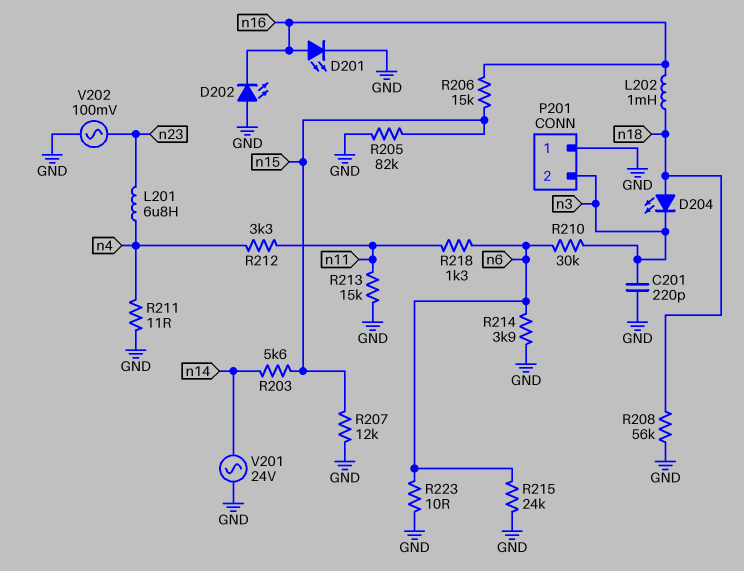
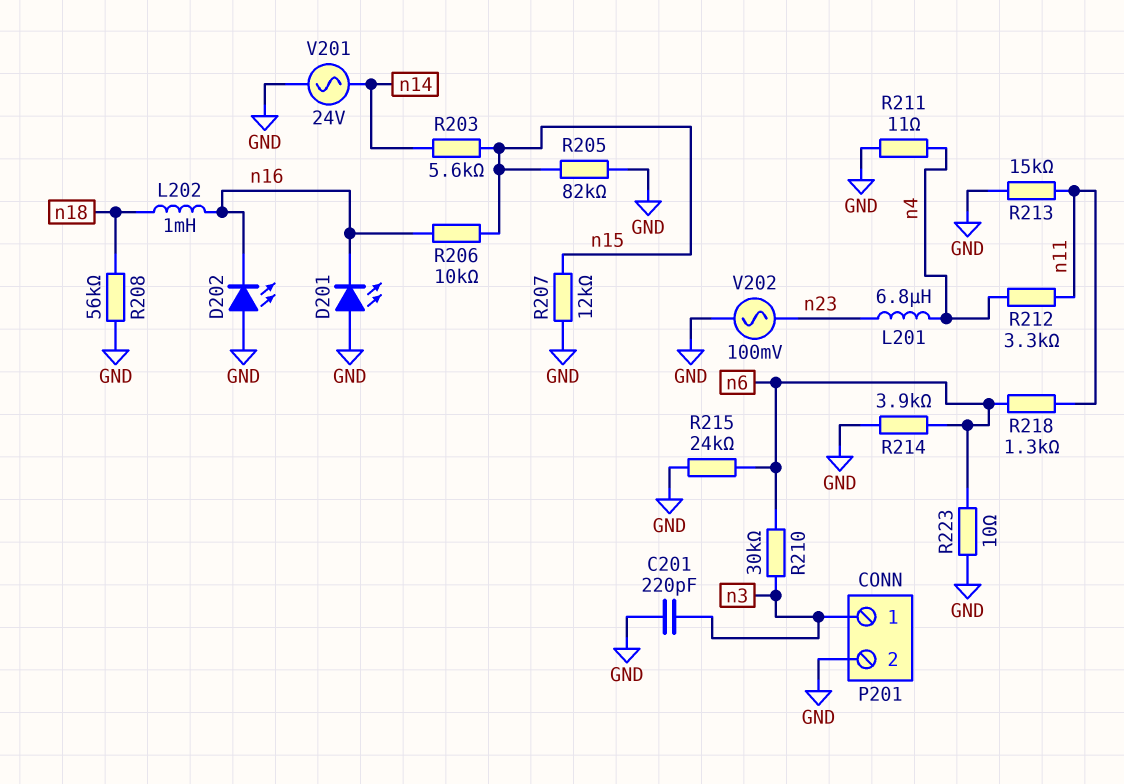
D201: LED (A n16, K GND) -> LED (A GND, K n16)
D204: LED (A n18, K n3) -> none
P201 pin 1: GND -> n3
P201 pin 2: n3 -> GND
R206: 15k (n15, n16) -> 10k (n15, n16)

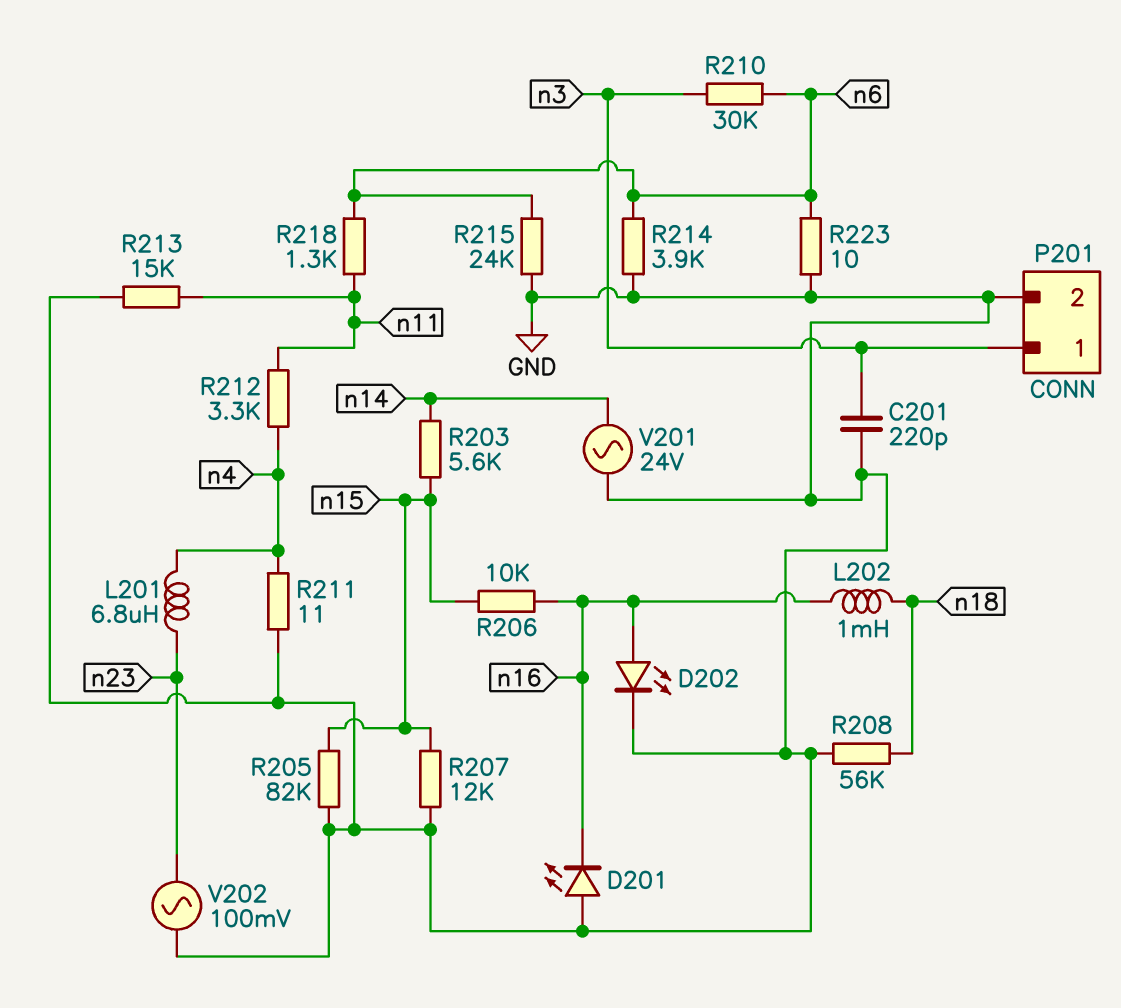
D202: LED (A GND, K n16) -> LED (A n16, K GND)

